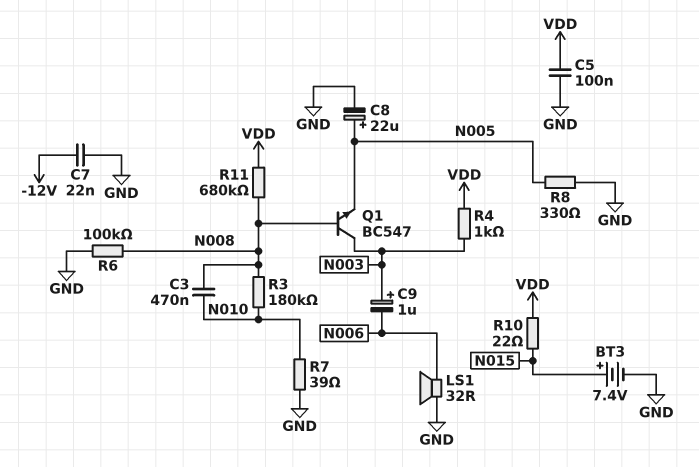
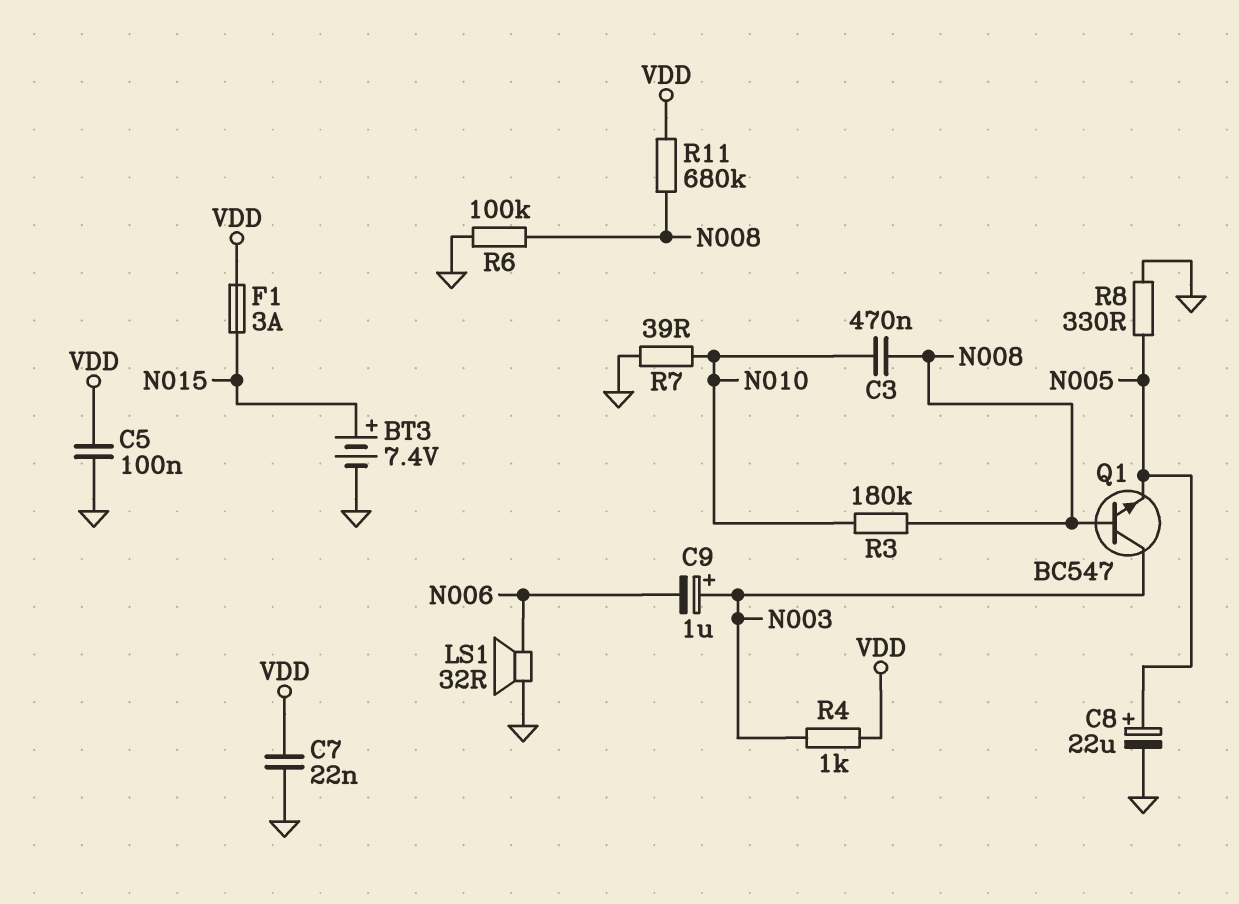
C7: 22nF (-12V, GND) -> 22nF (GND, VDD)
F1: none -> 3A (N015, VDD)
R10: 22 (N015, VDD) -> none

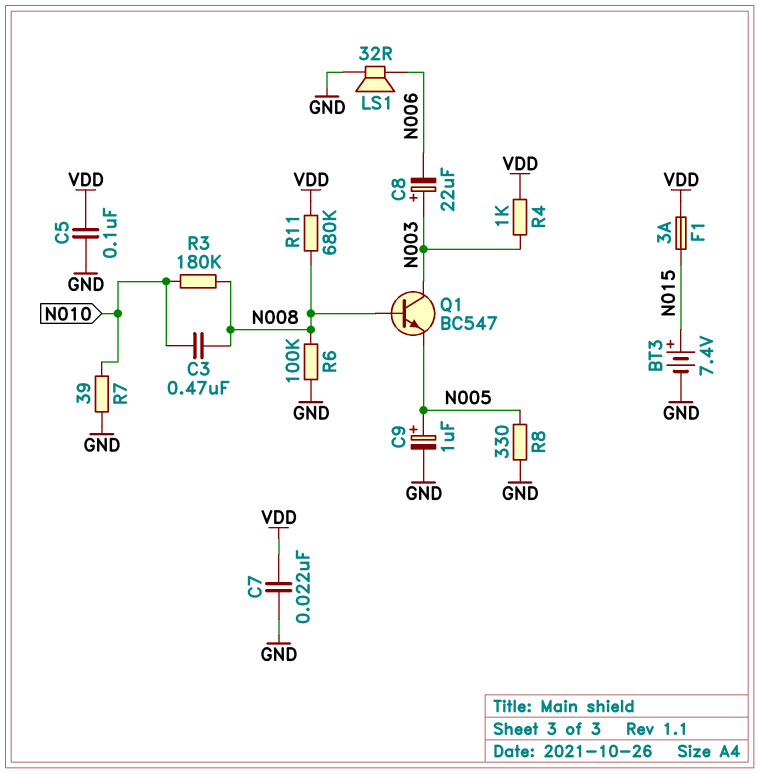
C8: 22uF (plus N005, minus GND) -> 22uF (plus N003, minus N006)
C9: 1uF (plus N003, minus N006) -> 1uF (plus N005, minus GND)

